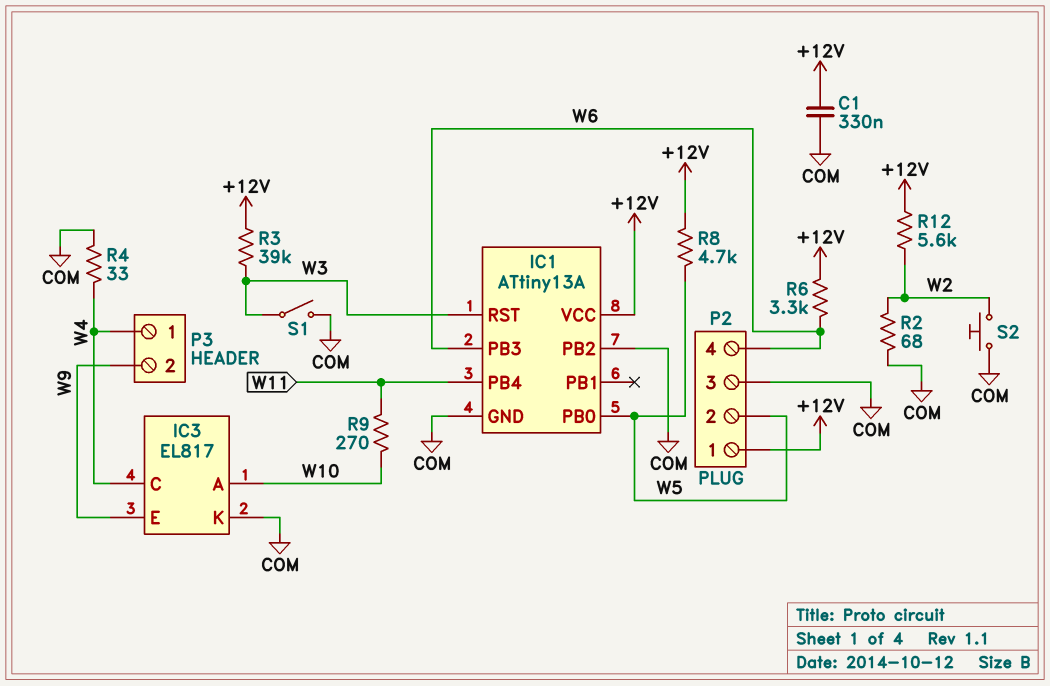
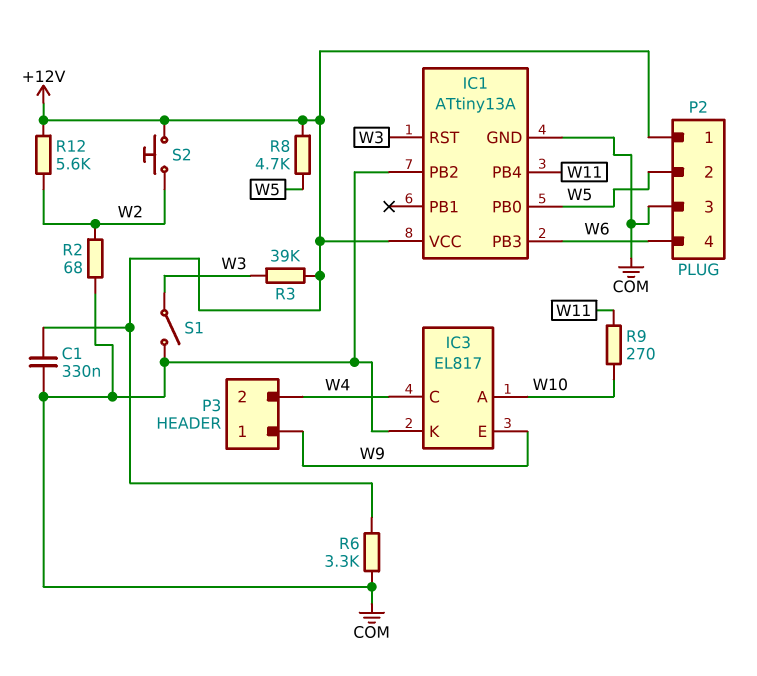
P3 pin 1: W4 -> W9
P3 pin 2: W9 -> W4
R4: 33 (COM, W4) -> none
R6: 3.3k (+12V, W6) -> 3.3k (+12V, COM)
S2: button (COM, W2) -> button (+12V, W2)

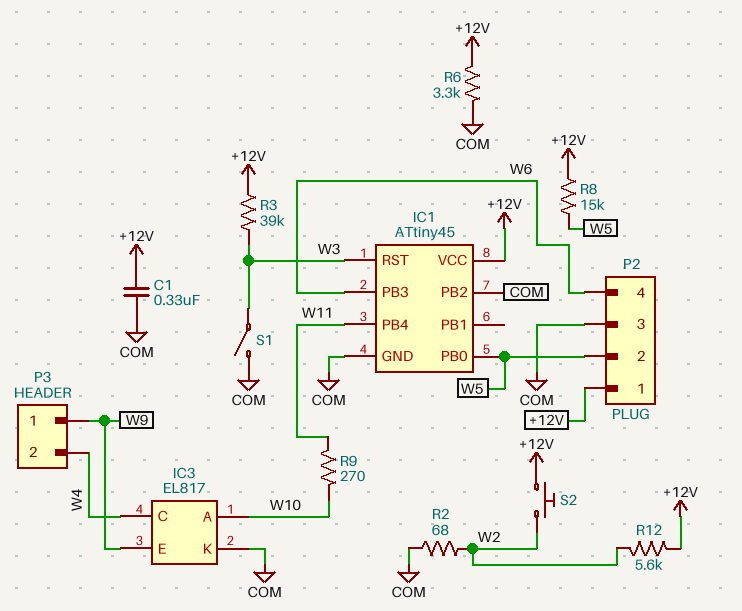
IC1: ATtiny13A -> ATtiny45
R8: 4.7k (+12V, W5) -> 15k (+12V, W5)

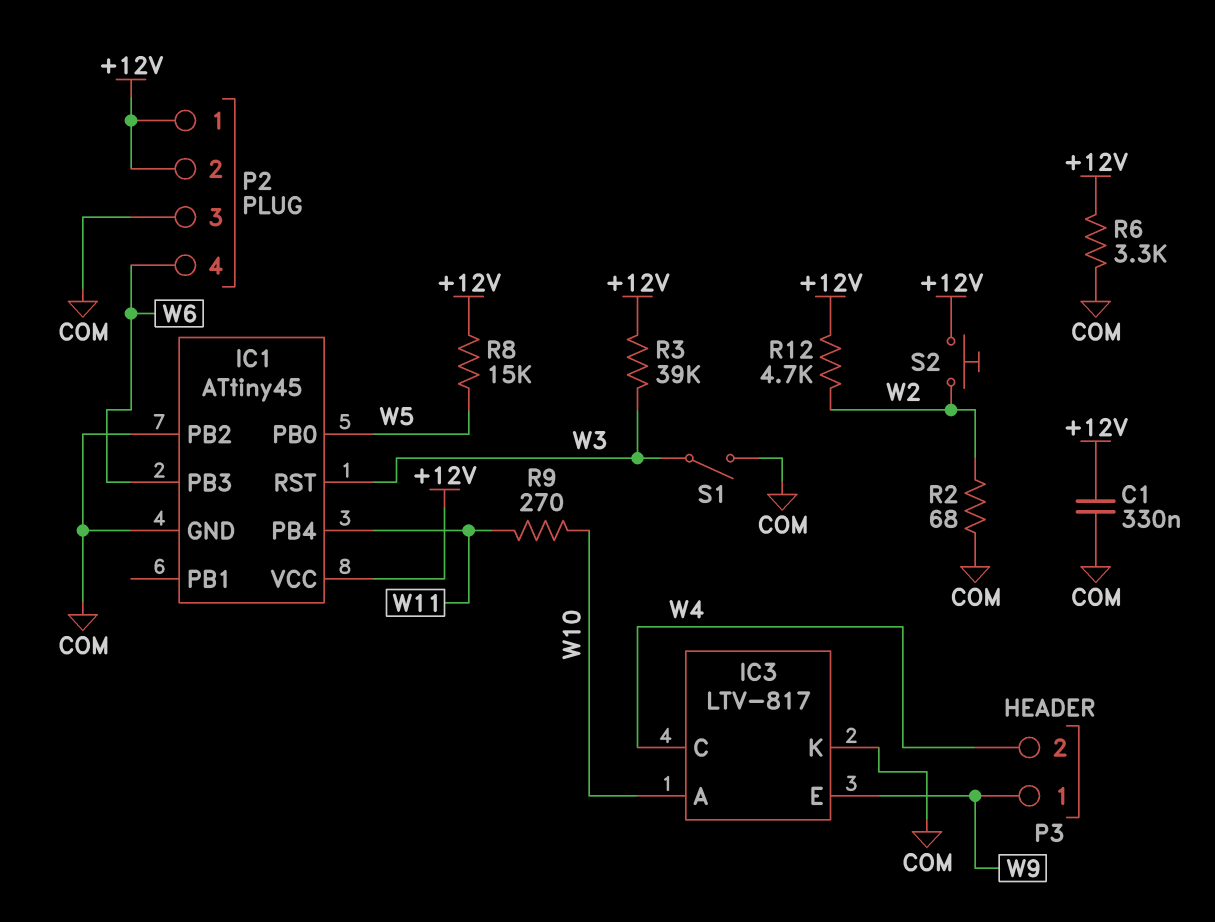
IC3: EL817 -> LTV-817
P2 pin 2: W5 -> +12V
R12: 5.6k (+12V, W2) -> 4.7k (+12V, W2)

